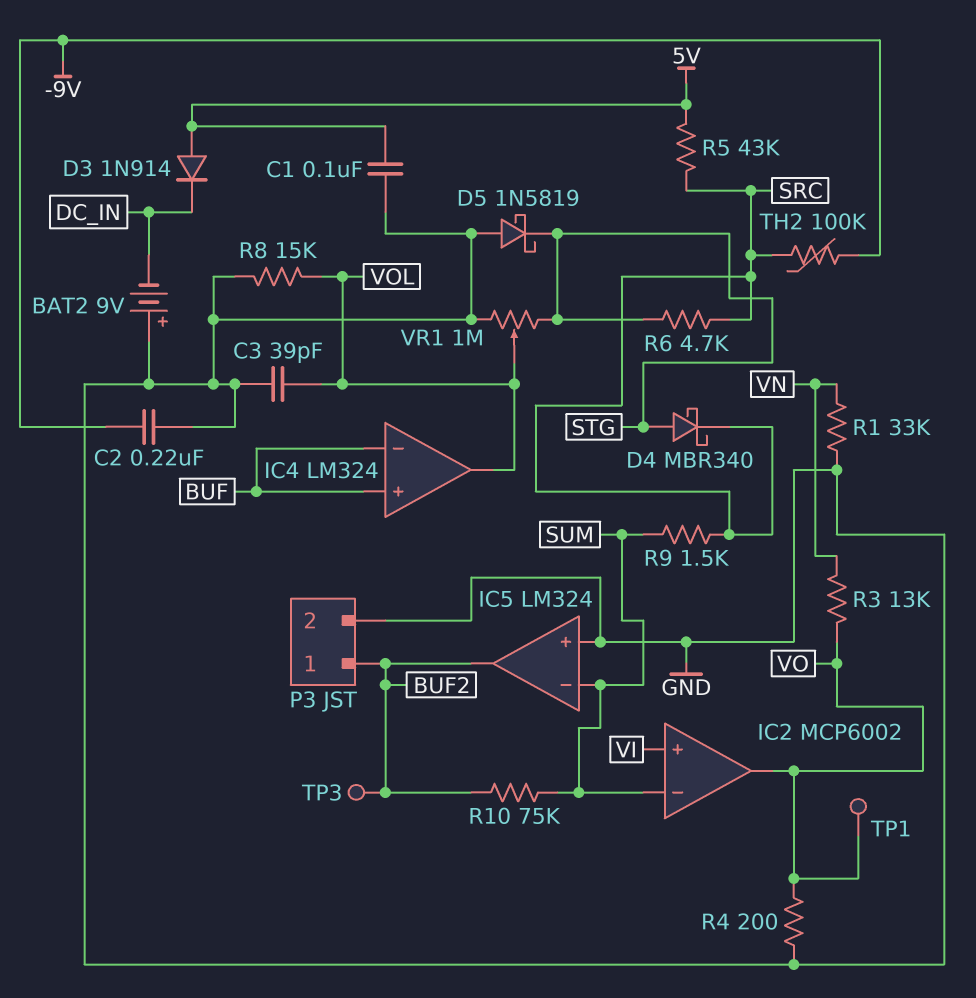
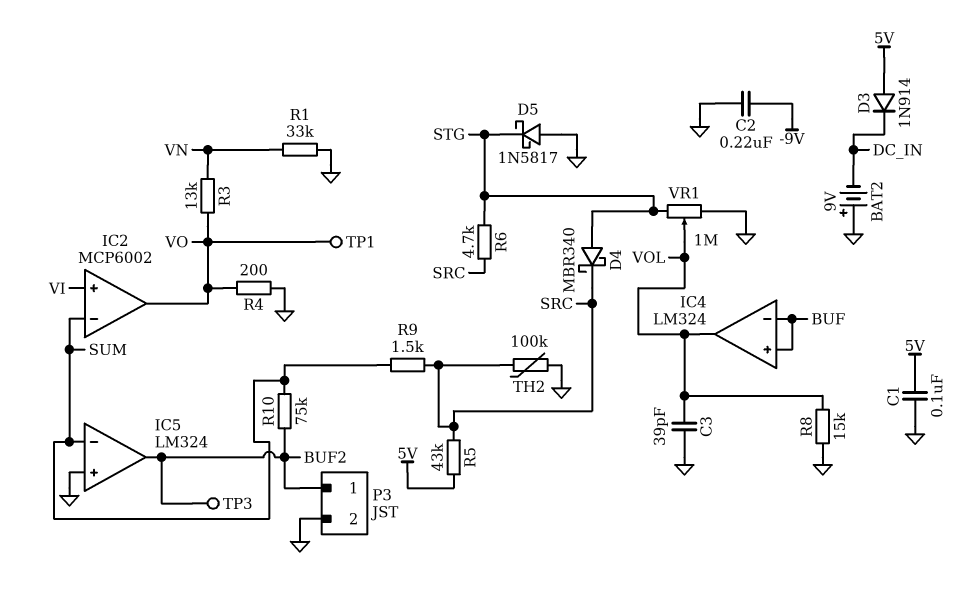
D5: schottky 1N5819 (A GND, K STG) -> schottky 1N5817 (A GND, K STG)
TH2: 100k (-9V, SRC) -> 100k (GND, SRC)

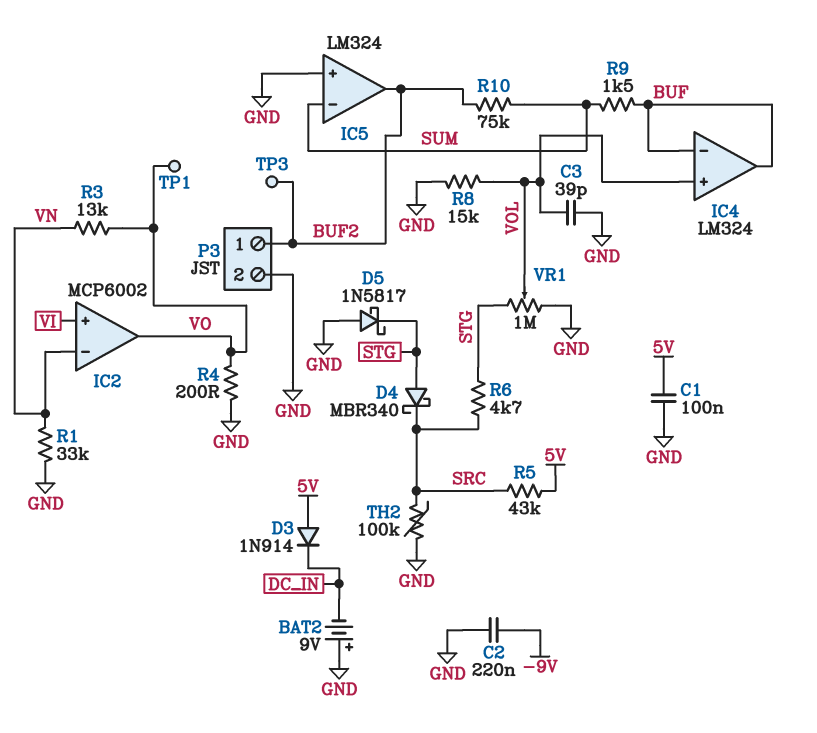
IC2 pin in-: SUM -> VN
IC4 pin in+: BUF -> VOL
IC4 pin out: VOL -> BUF
R9: 1.5k (SRC, SUM) -> 1.5k (BUF, SUM)

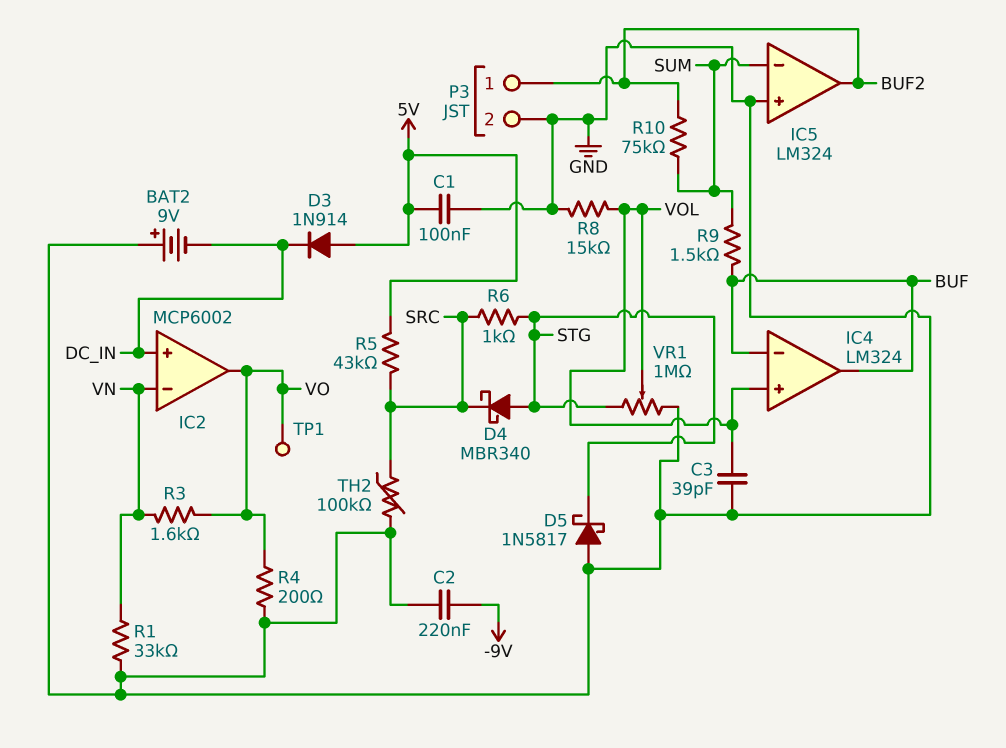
IC2 pin in+: VI -> DC_IN
R3: 13k (VN, VO) -> 1.6k (VN, VO)
R6: 4.7k (SRC, STG) -> 1k (SRC, STG)
TP3: test point (BUF2) -> none

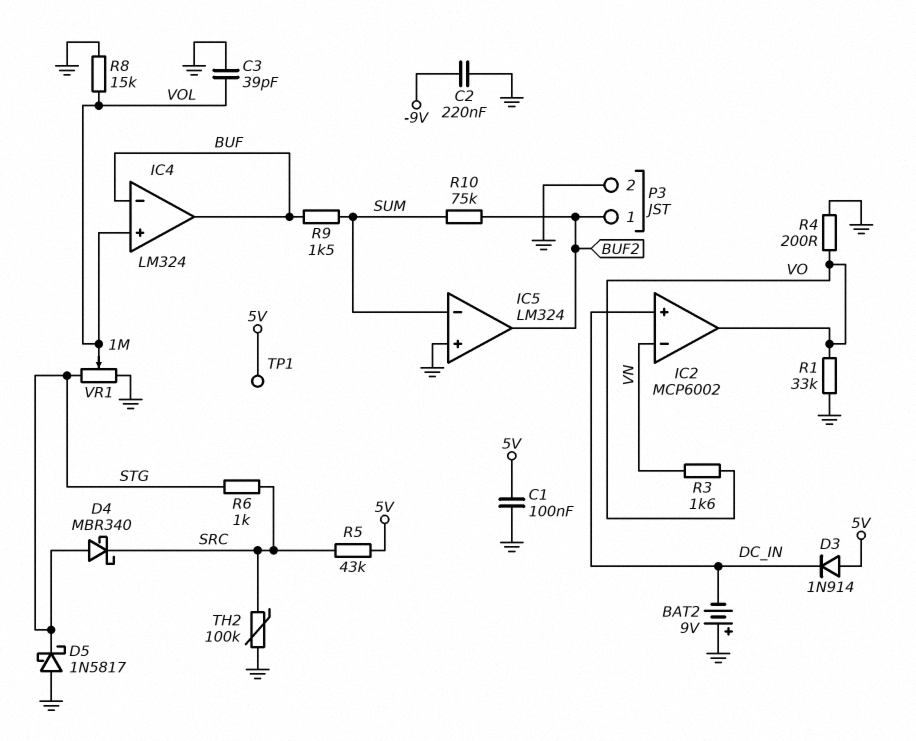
R1: 33k (GND, VN) -> 33k (GND, VO)
TP1: test point (VO) -> test point (5V)

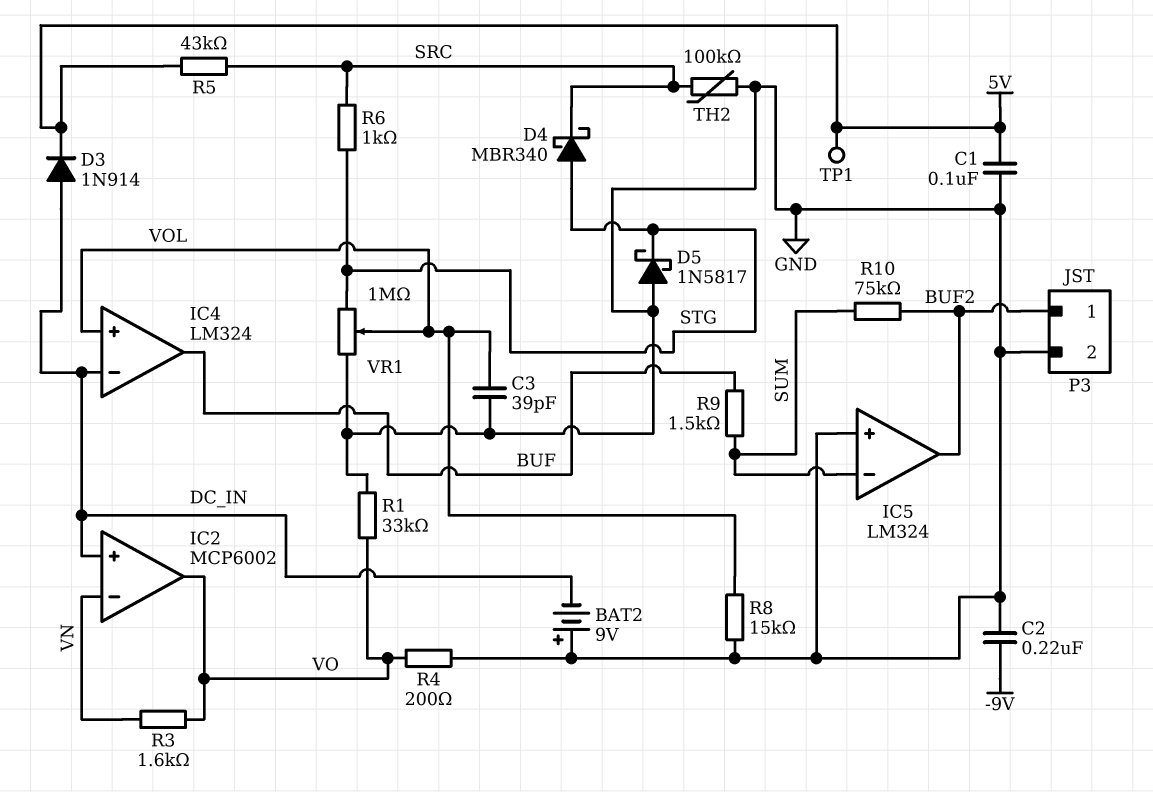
D3: diode 1N914 (A 5V, K DC_IN) -> diode 1N914 (A DC_IN, K 5V)
IC4 pin in-: BUF -> DC_IN

